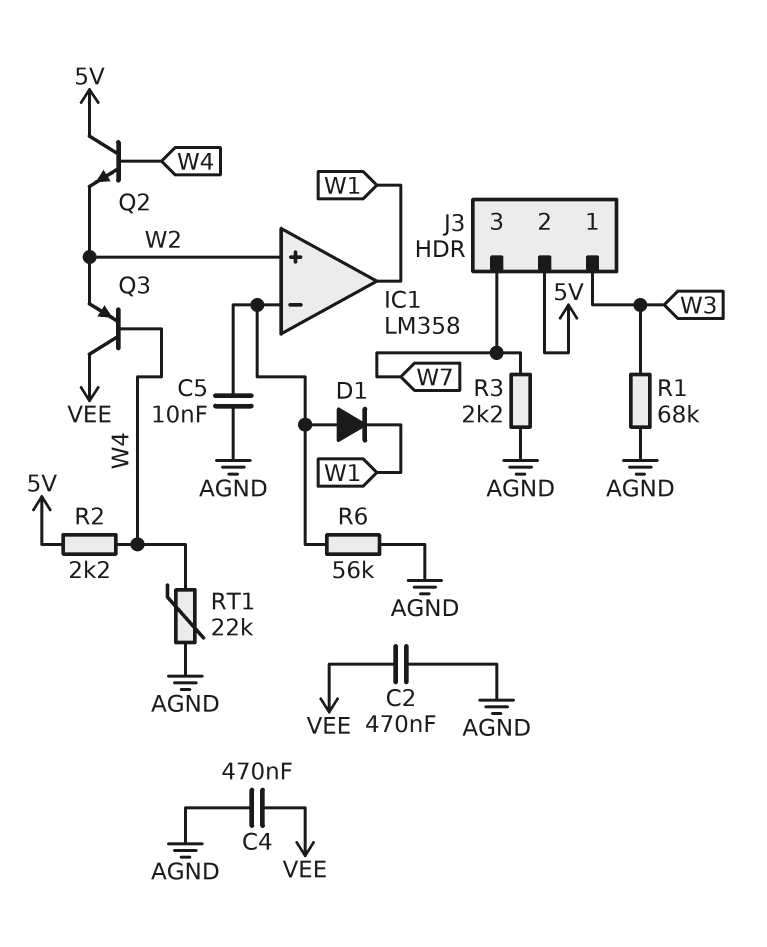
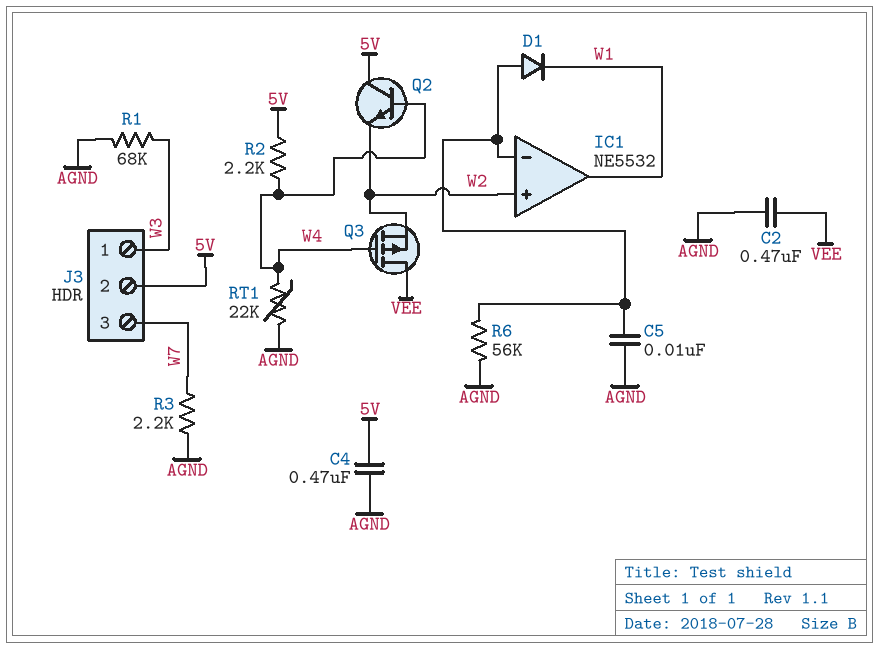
C4: 470nF (AGND, VEE) -> 470nF (5V, AGND)
IC1: LM358 -> NE5532
Q3: PNP (B W4, C VEE, E W2) -> PMOS (G W4, D VEE, S W2)

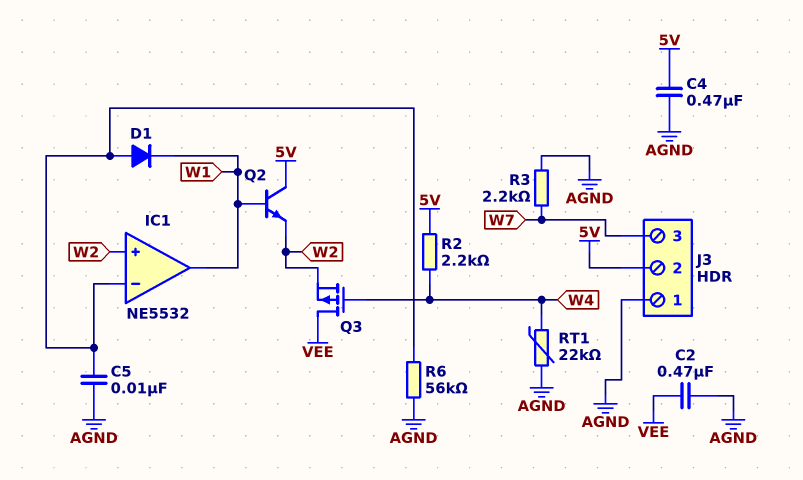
J3 pin 1: W3 -> AGND
Q2: NPN (B W4, C 5V, E W2) -> NPN (B W1, C 5V, E W2)
R1: 68k (AGND, W3) -> none

